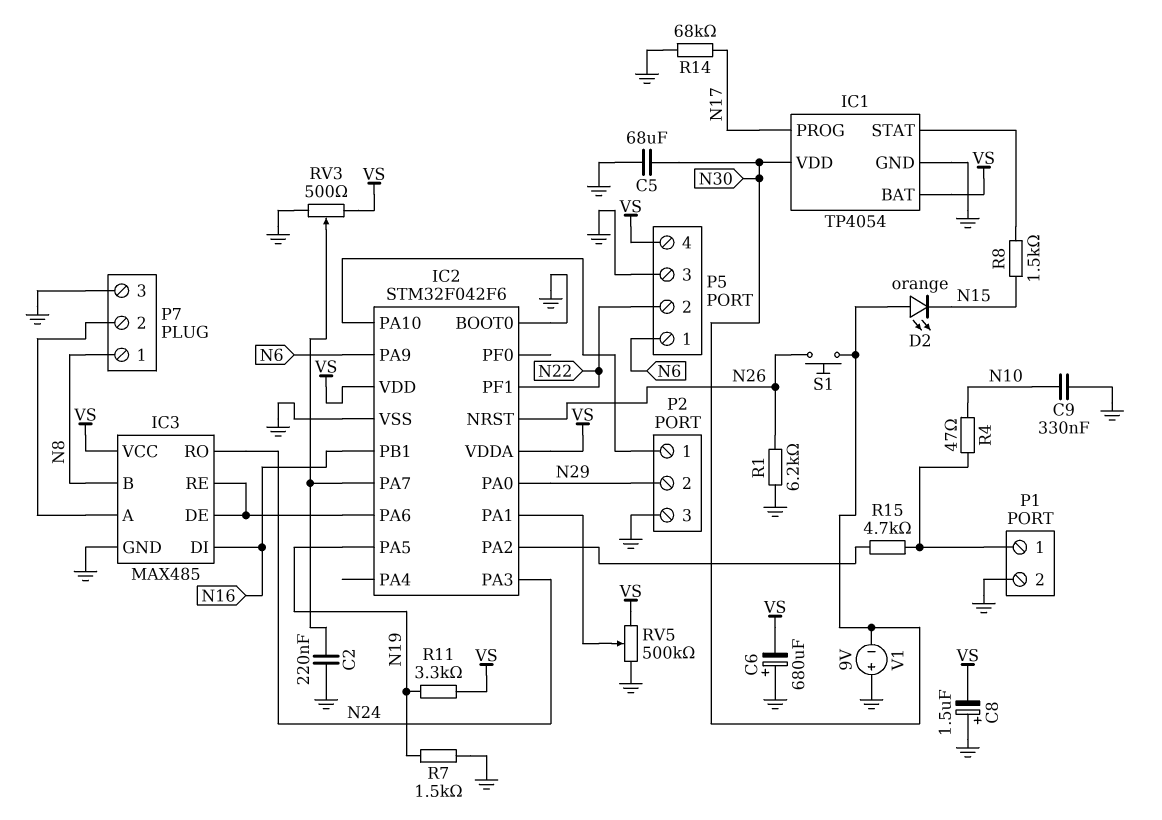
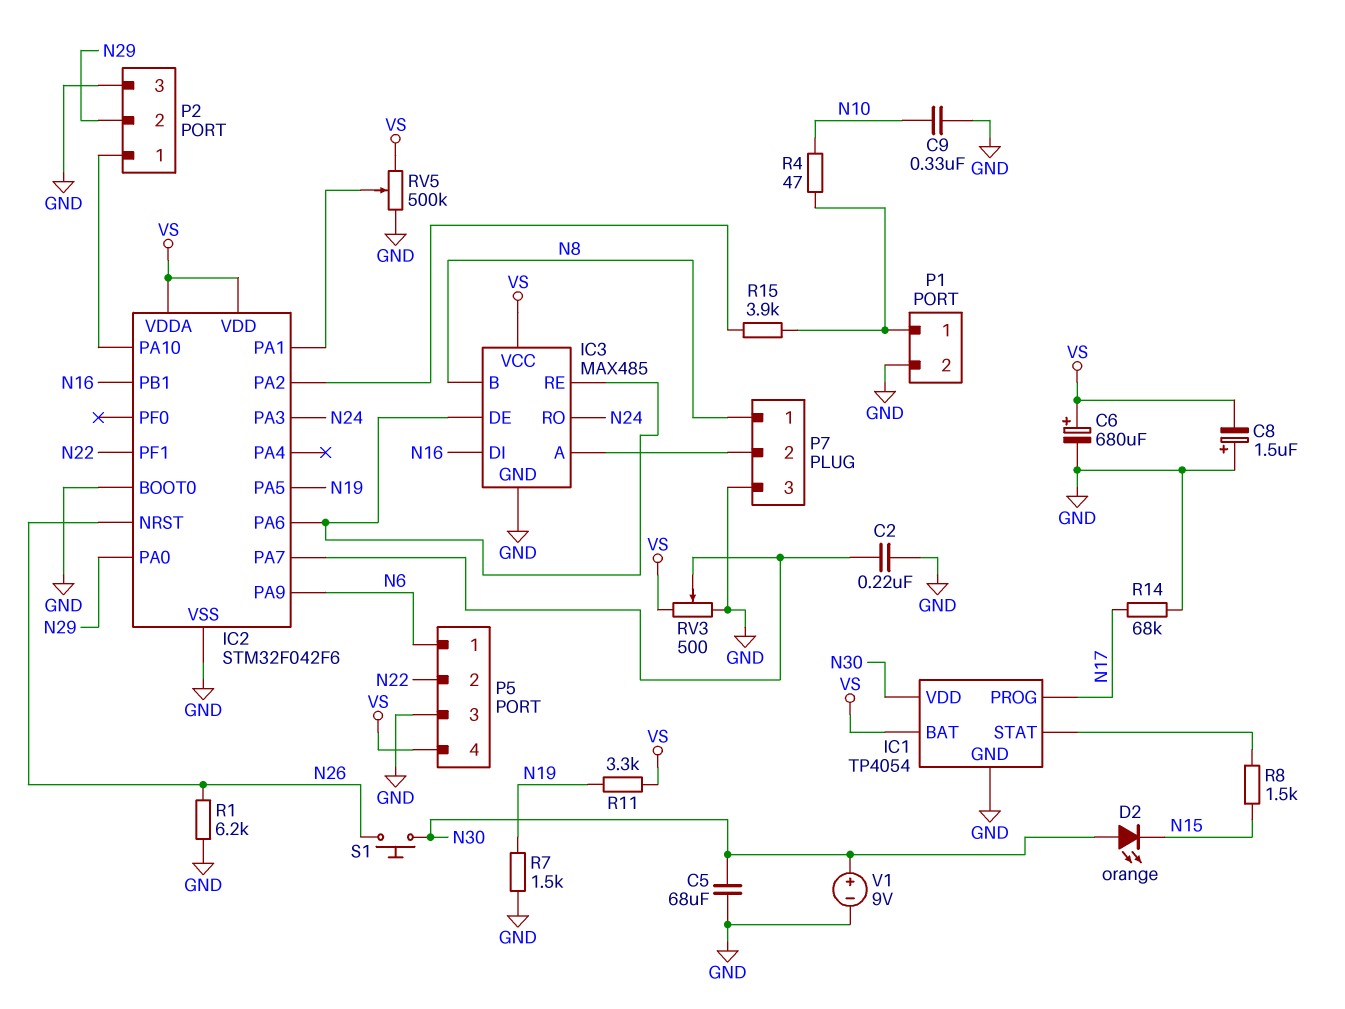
C6: 680uF (plus GND, minus VS) -> 680uF (plus VS, minus GND)
R15: 4.7k (IC2/PA2, P1/1) -> 3.9k (IC2/PA2, P1/1)
V1: 9V (plus GND, minus N30) -> 9V (plus N30, minus GND)

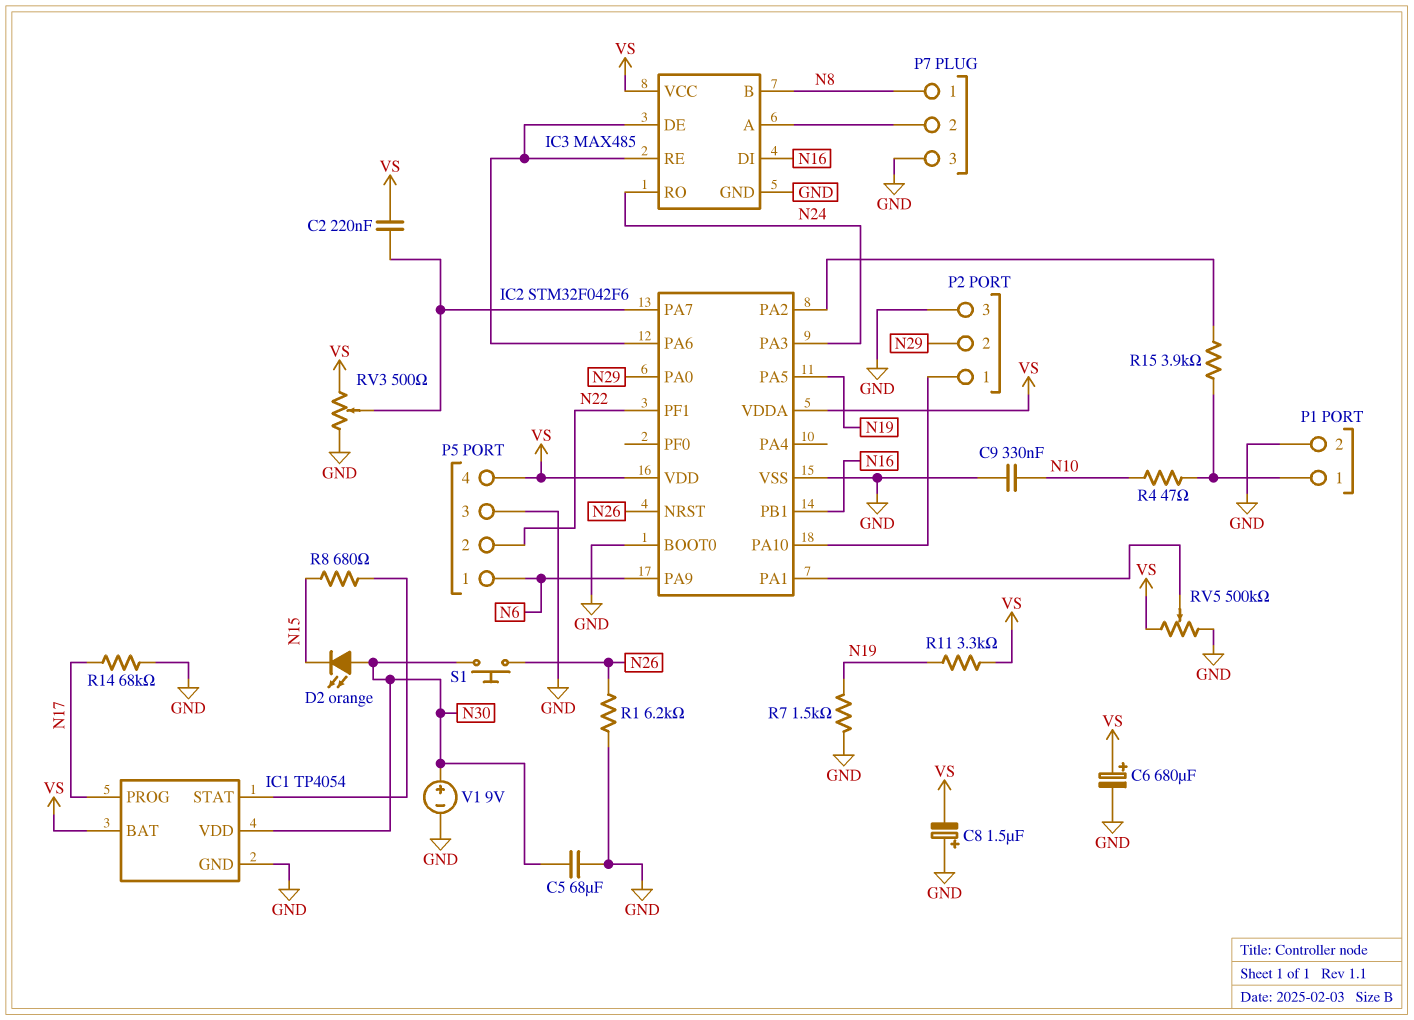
C2: 220nF (GND, IC2/PA7) -> 220nF (IC2/PA7, VS)
R8: 1.5k (IC1/STAT, N15) -> 680 (IC1/STAT, N15)

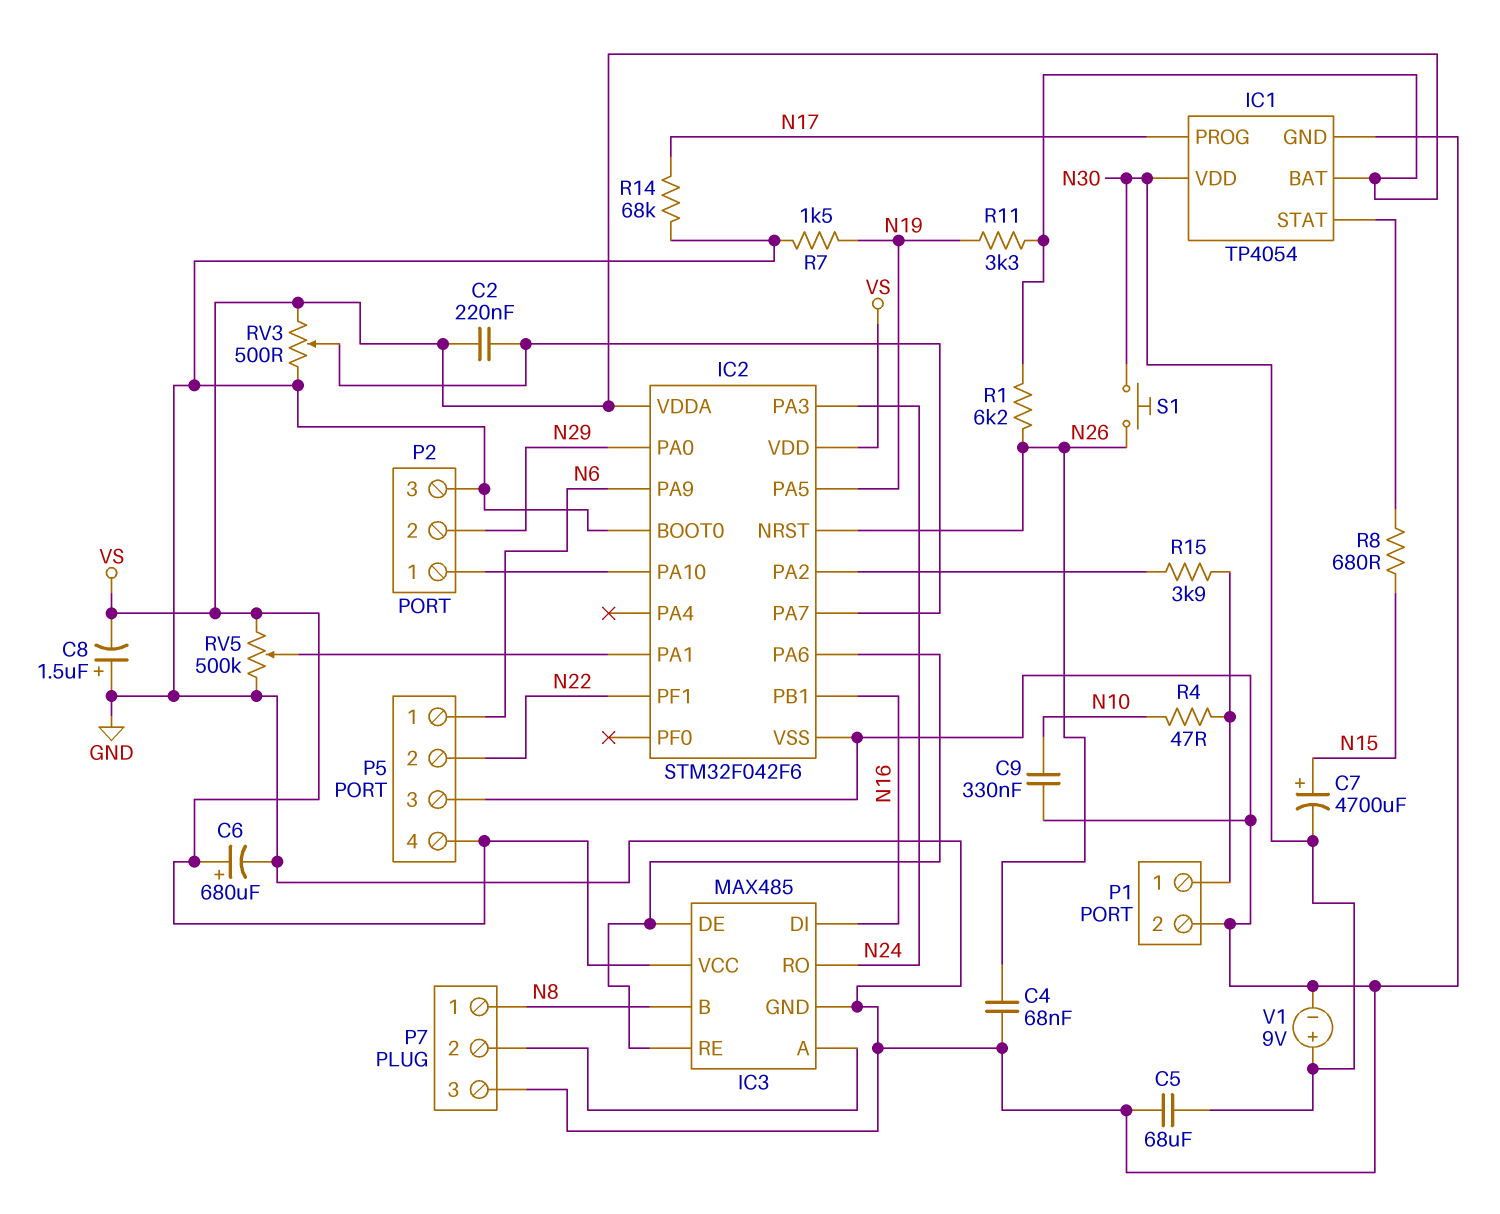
C4: none -> 68nF (GND, N26)
C7: none -> 4700uF (plus N15, minus N30)
D2: LED orange (A N30, K N15) -> none
R1: 6.2k (GND, N26) -> 6.2k (N26, VS)

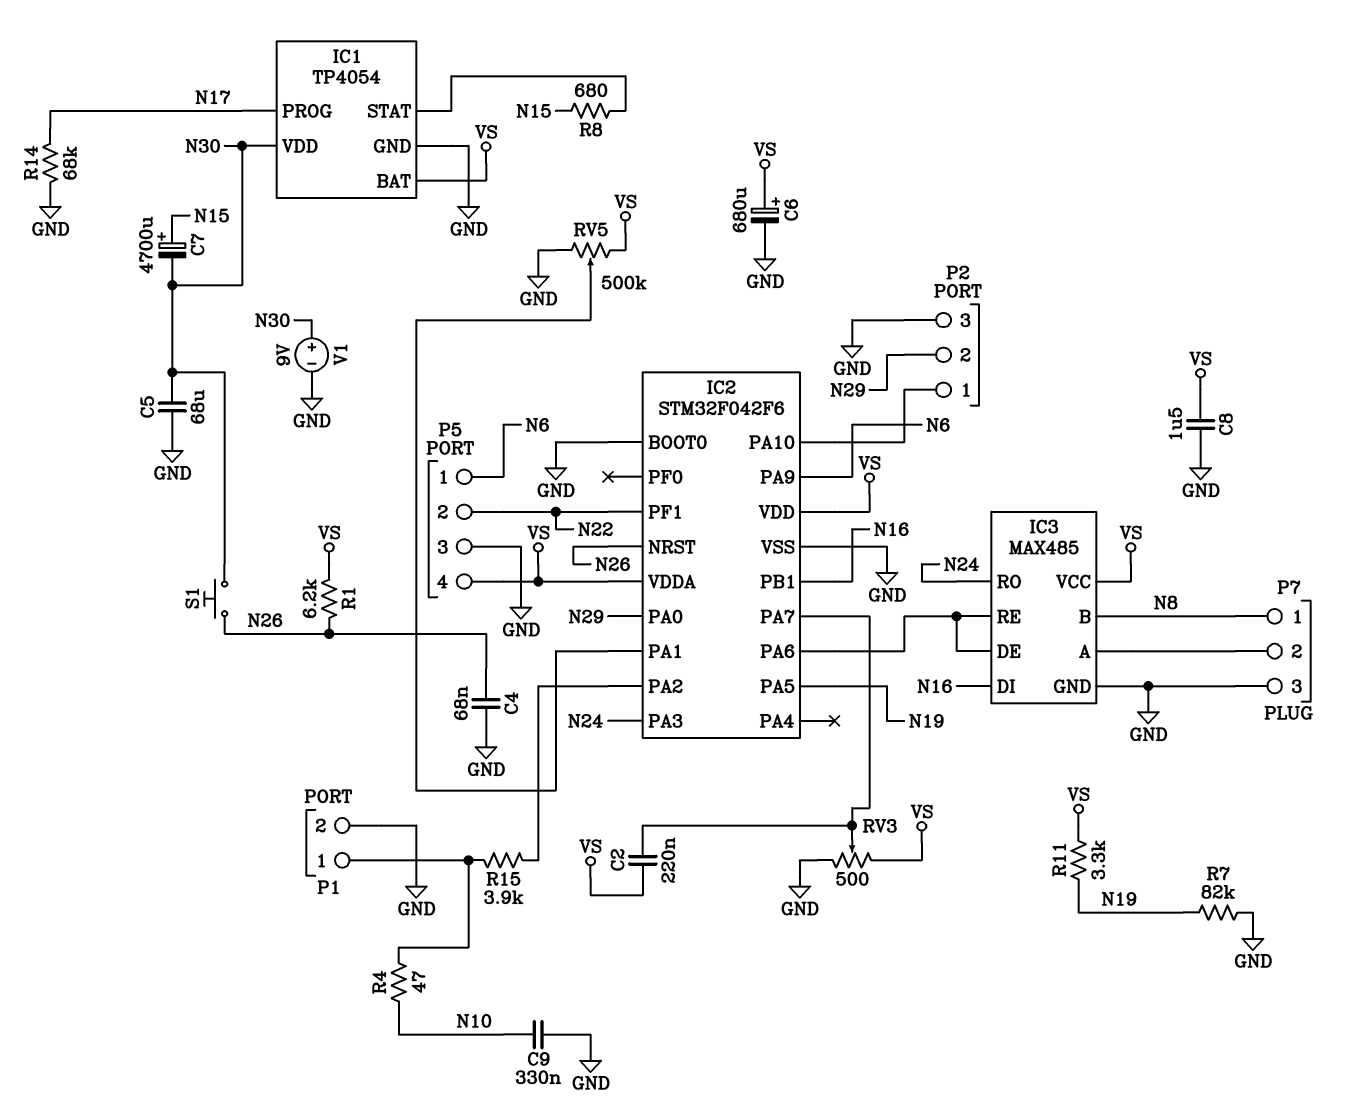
C8: 1.5uF (plus GND, minus VS) -> 1.5uF (GND, VS)
R7: 1.5k (GND, N19) -> 82k (GND, N19)

